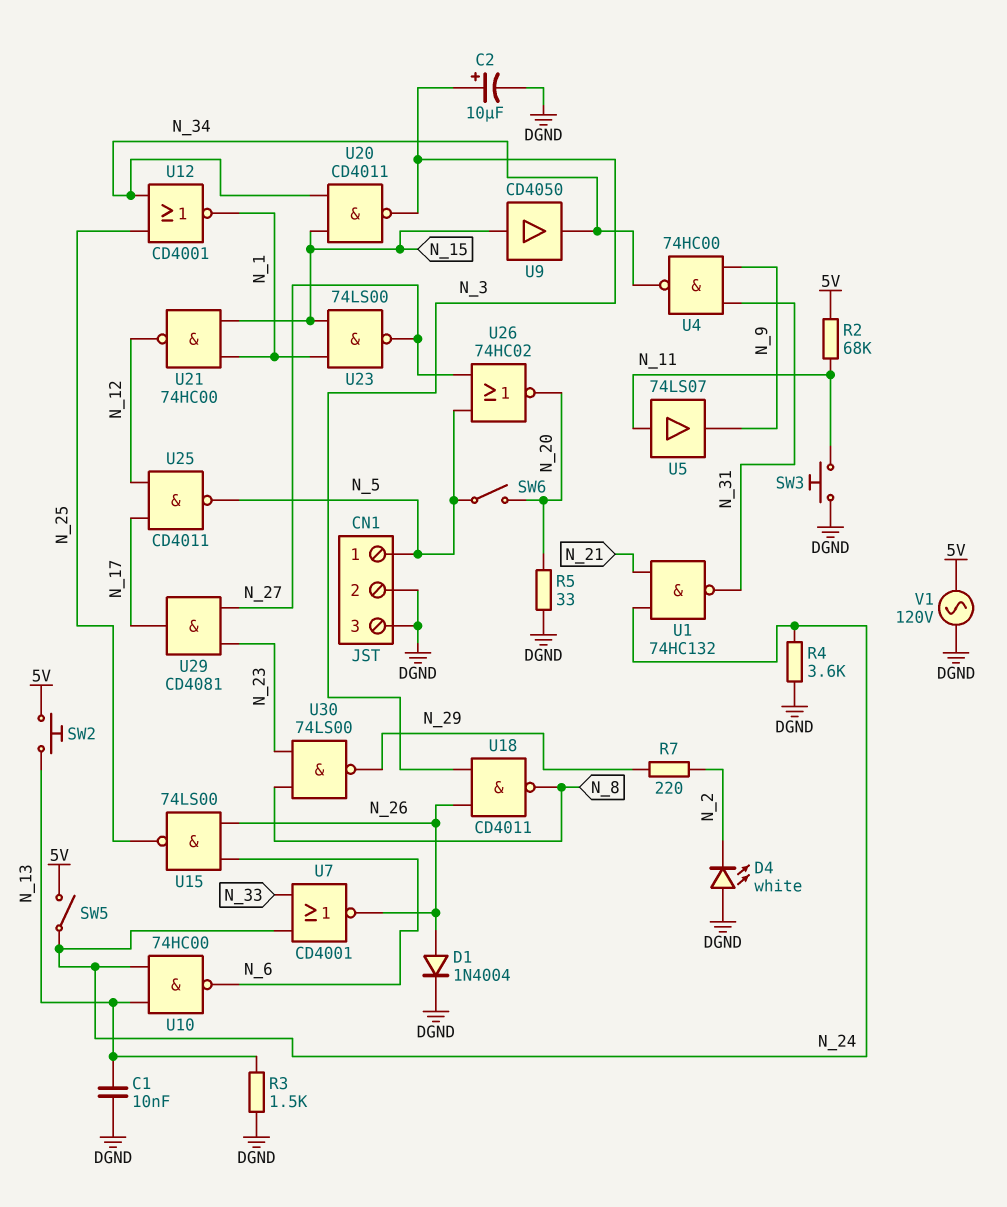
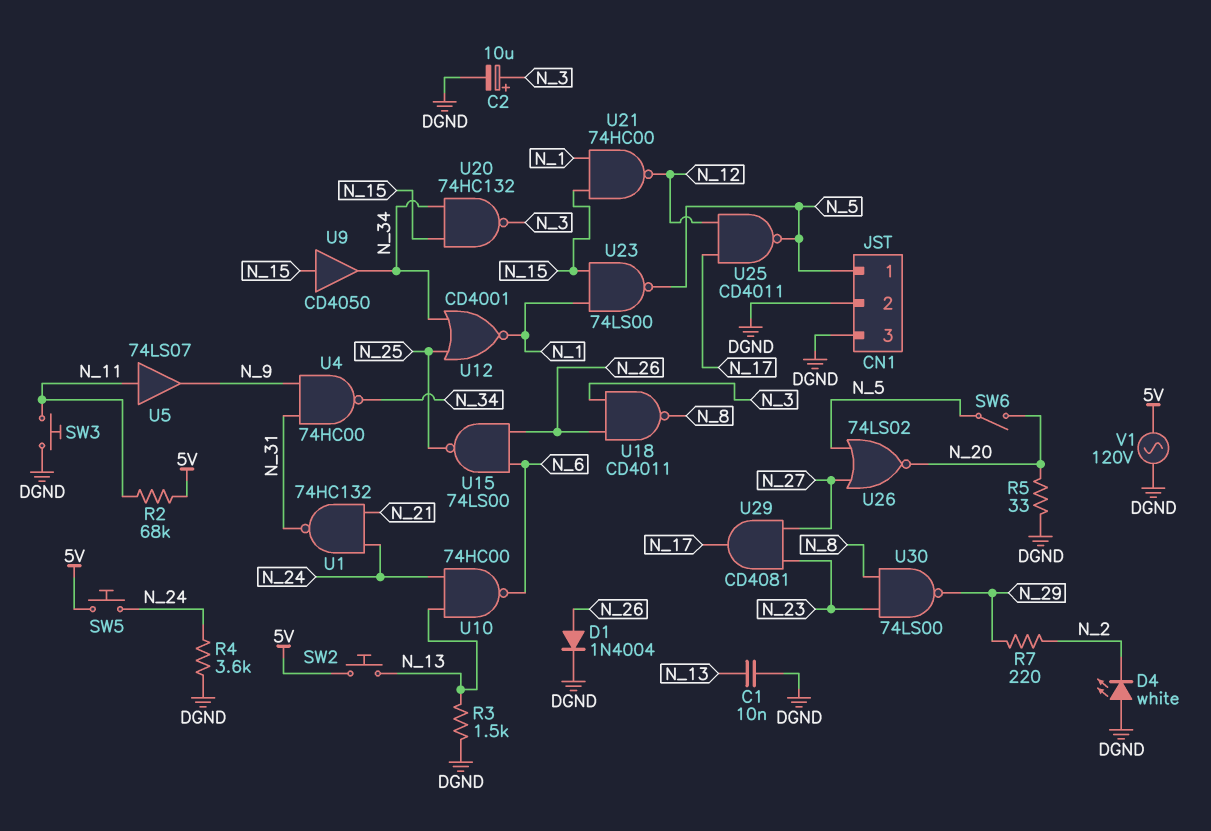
SW5: switch (5V, N_24) -> button (5V, N_24)
U7: NOR CD4001 (in N_24, in N_33, out N_26) -> none
U20: NAND CD4011 (in N_15, in N_34, out N_3) -> NAND 74HC132 (in N_15, in N_34, out N_3)
U23: NAND 74LS00 (in N_1, in N_15, out N_27) -> NAND 74LS00 (in N_1, in N_15, out N_5)
U26: NOR 74HC02 (in N_5, in N_27, out N_20) -> NOR 74LS02 (in N_5, in N_27, out N_20)

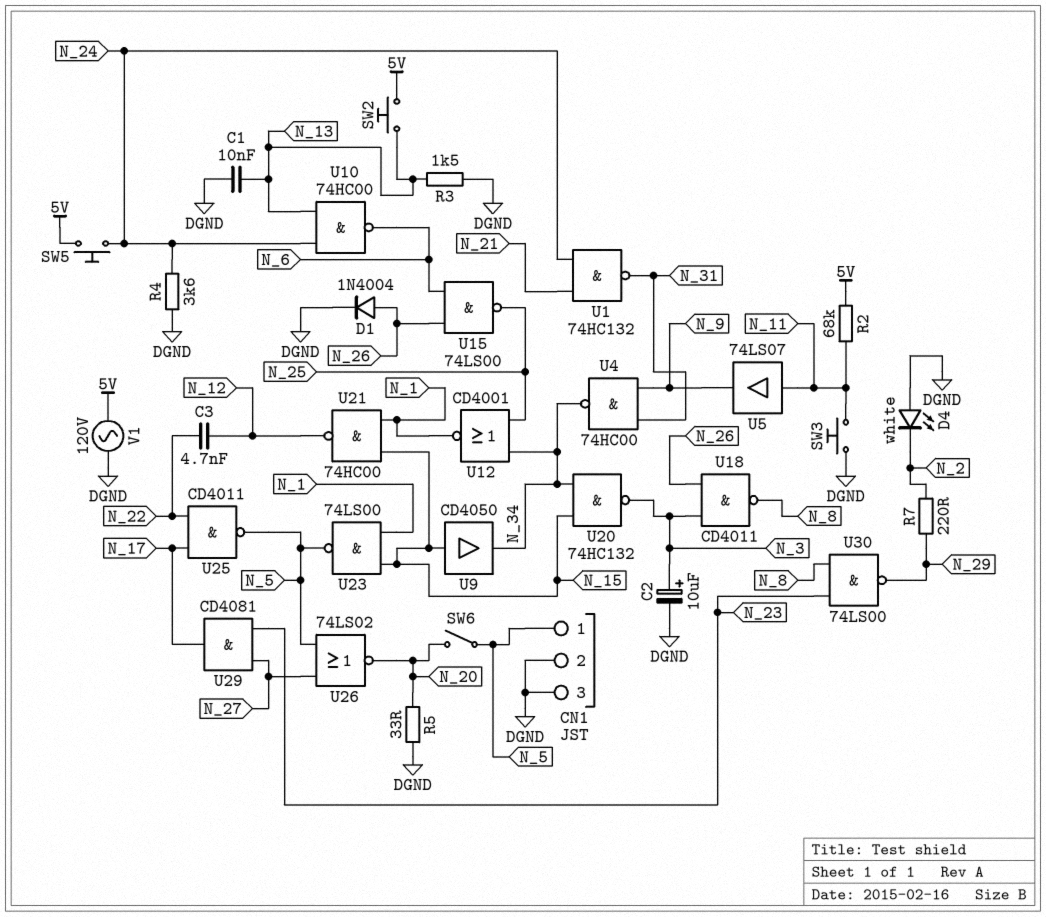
C3: none -> 4.7nF (N_12, N_22)
U25: NAND CD4011 (in N_12, in N_17, out N_5) -> NAND CD4011 (in N_17, in N_22, out N_5)

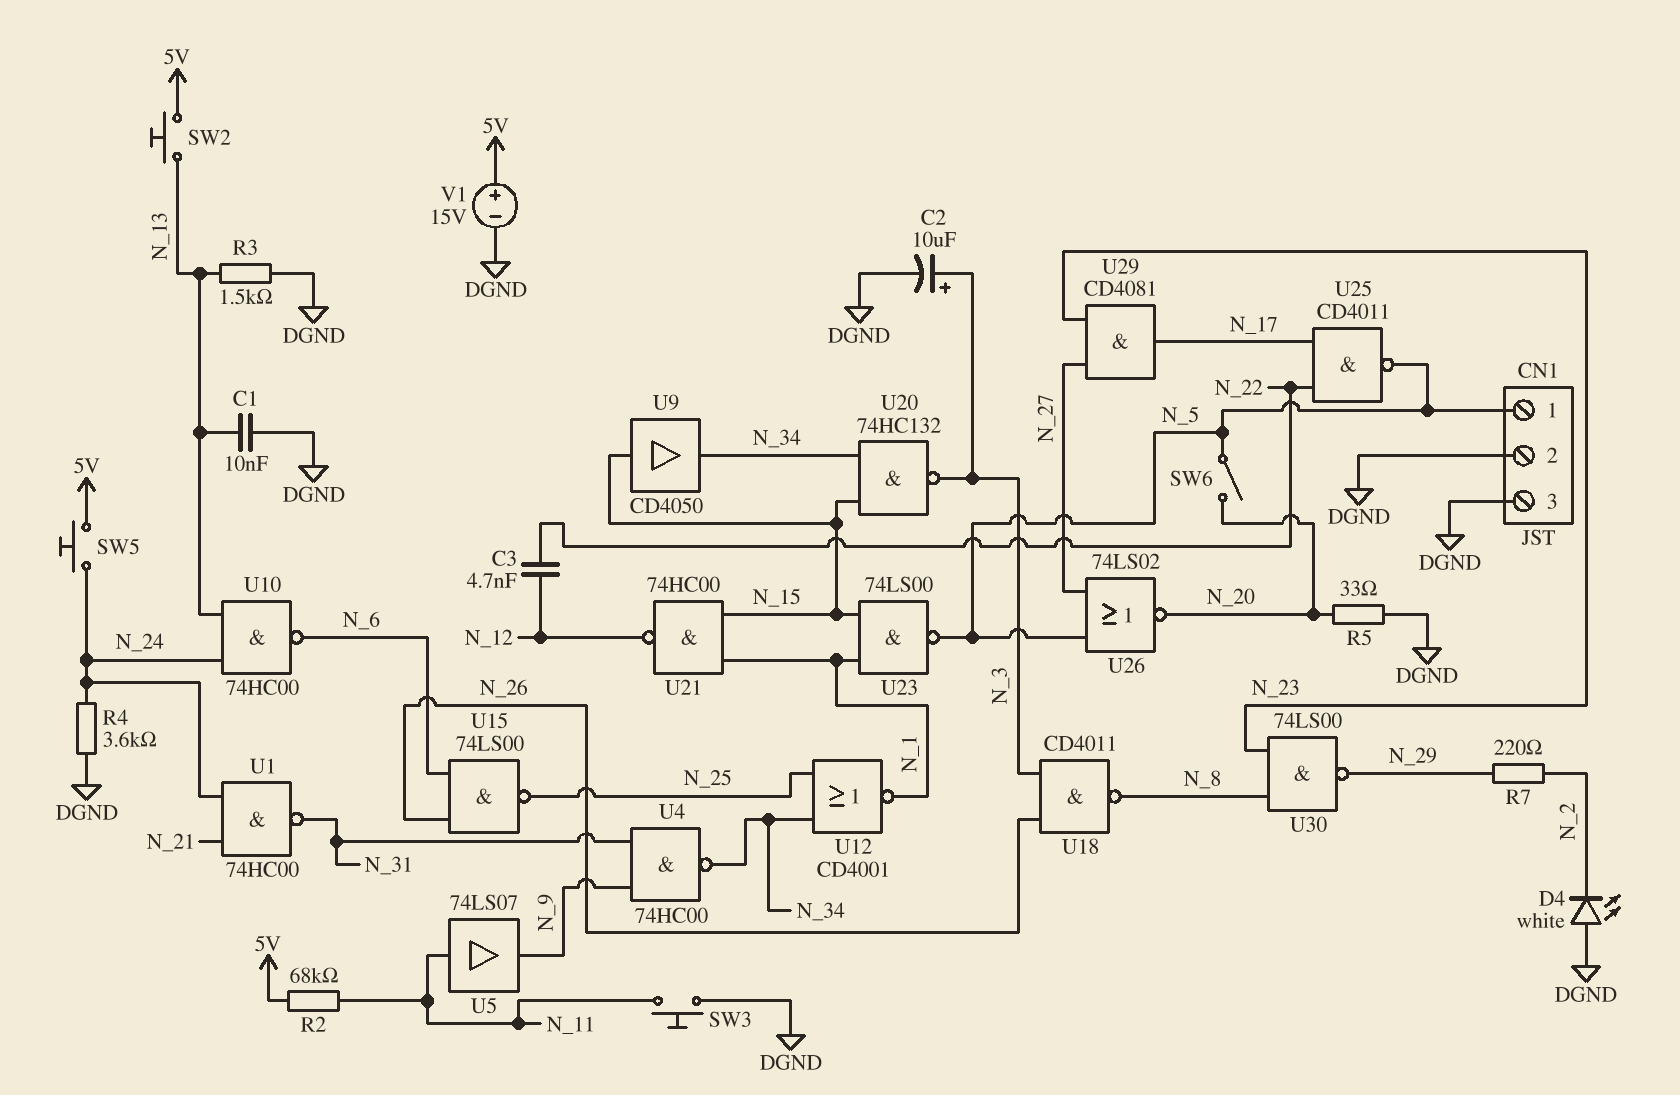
D1: diode 1N4004 (A N_26, K DGND) -> none
U1: NAND 74HC132 (in N_21, in N_24, out N_31) -> NAND 74HC00 (in N_21, in N_24, out N_31)
V1: AC 120V (5V, DGND) -> 15V (plus 5V, minus DGND)

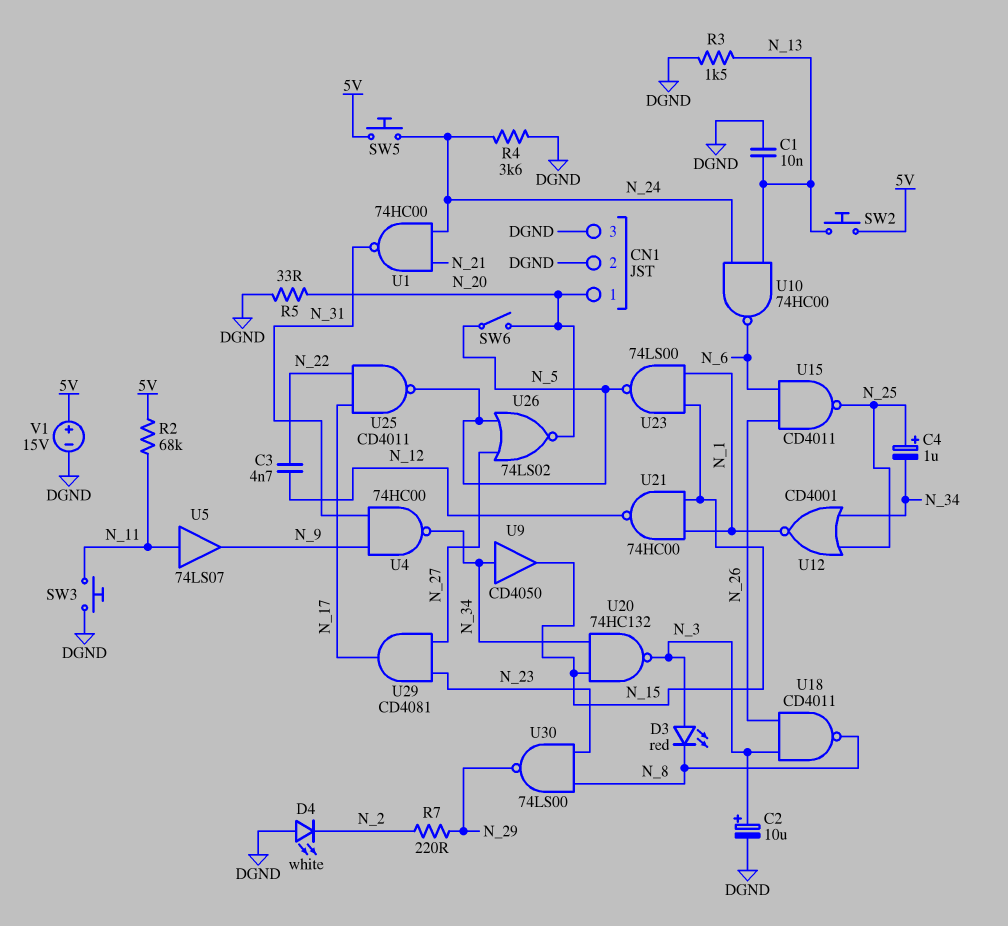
C4: none -> 1uF (plus N_25, minus N_34)
CN1 pin 1: N_5 -> N_20
D3: none -> LED red (A N_3, K N_8)
U9: buffer CD4050 (in N_15, out N_34) -> buffer CD4050 (in N_34, out N_15)
U15: NAND 74LS00 (in N_6, in N_26, out N_25) -> NAND CD4011 (in N_6, in N_26, out N_25)

